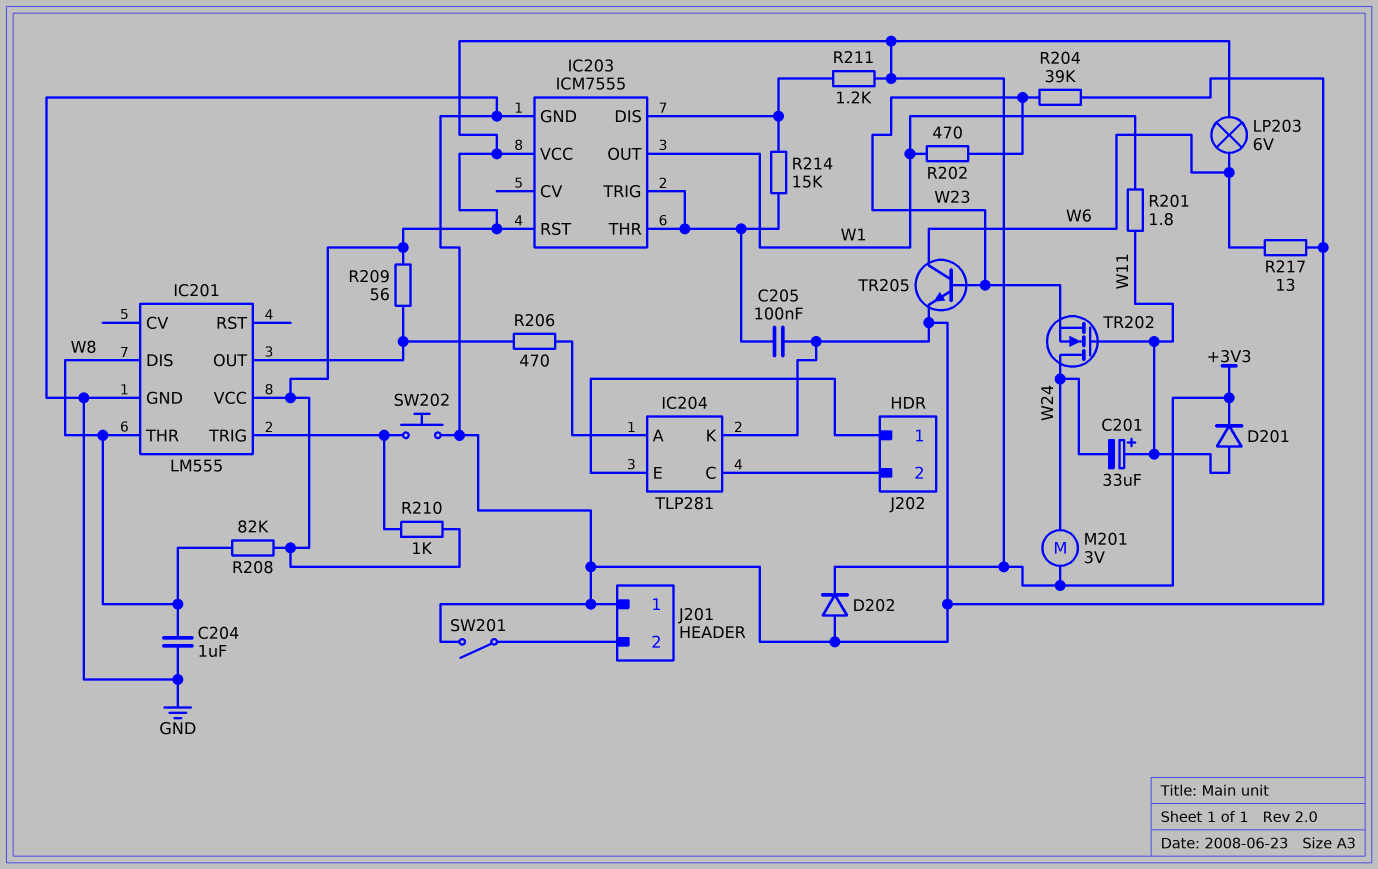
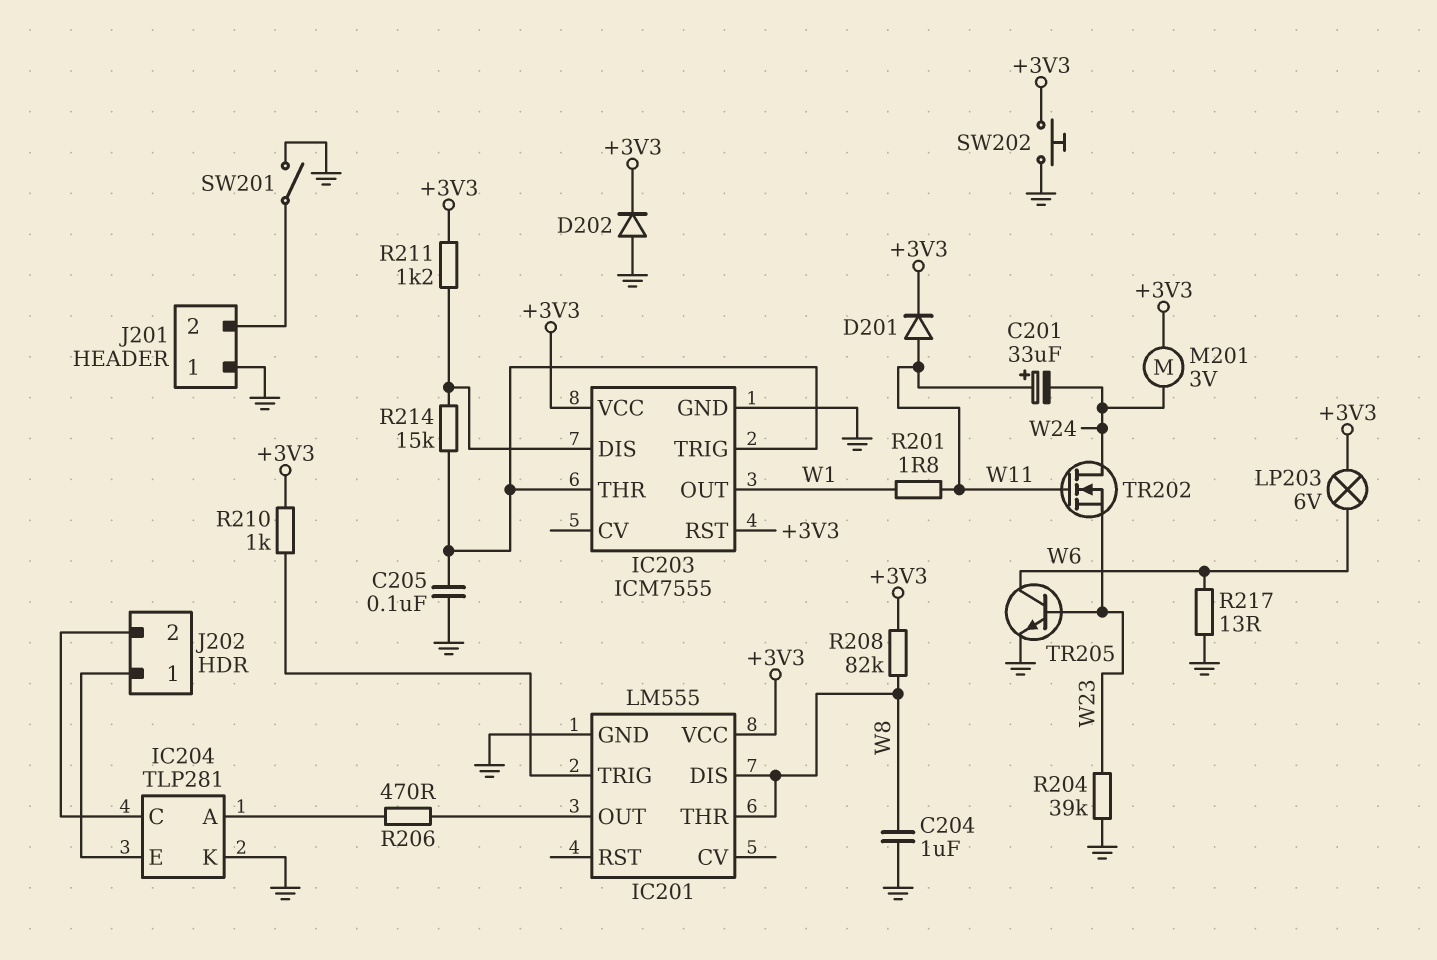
R202: 470 (W1, W23) -> none
R209: 56 (+3V3, IC201/OUT) -> none
SW202: button (GND, IC201/TRIG) -> button (+3V3, GND)

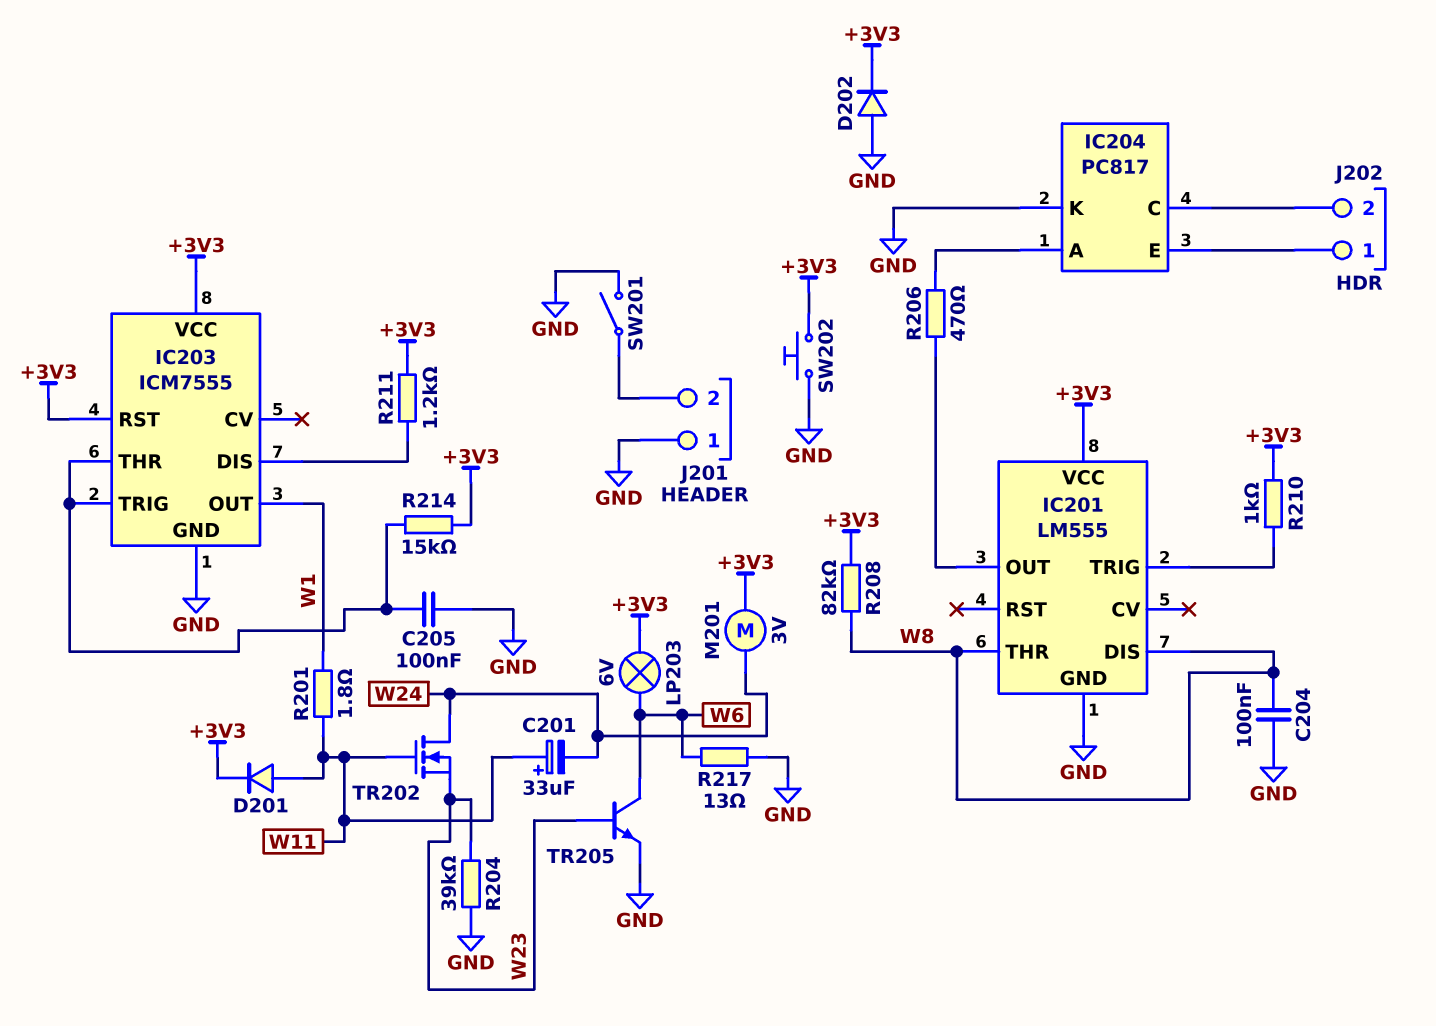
C204: 1uF (GND, W8) -> 100nF (GND, W8)
IC204: TLP281 -> PC817
R214: 15k (IC203/DIS, IC203/THR) -> 15k (+3V3, IC203/THR)

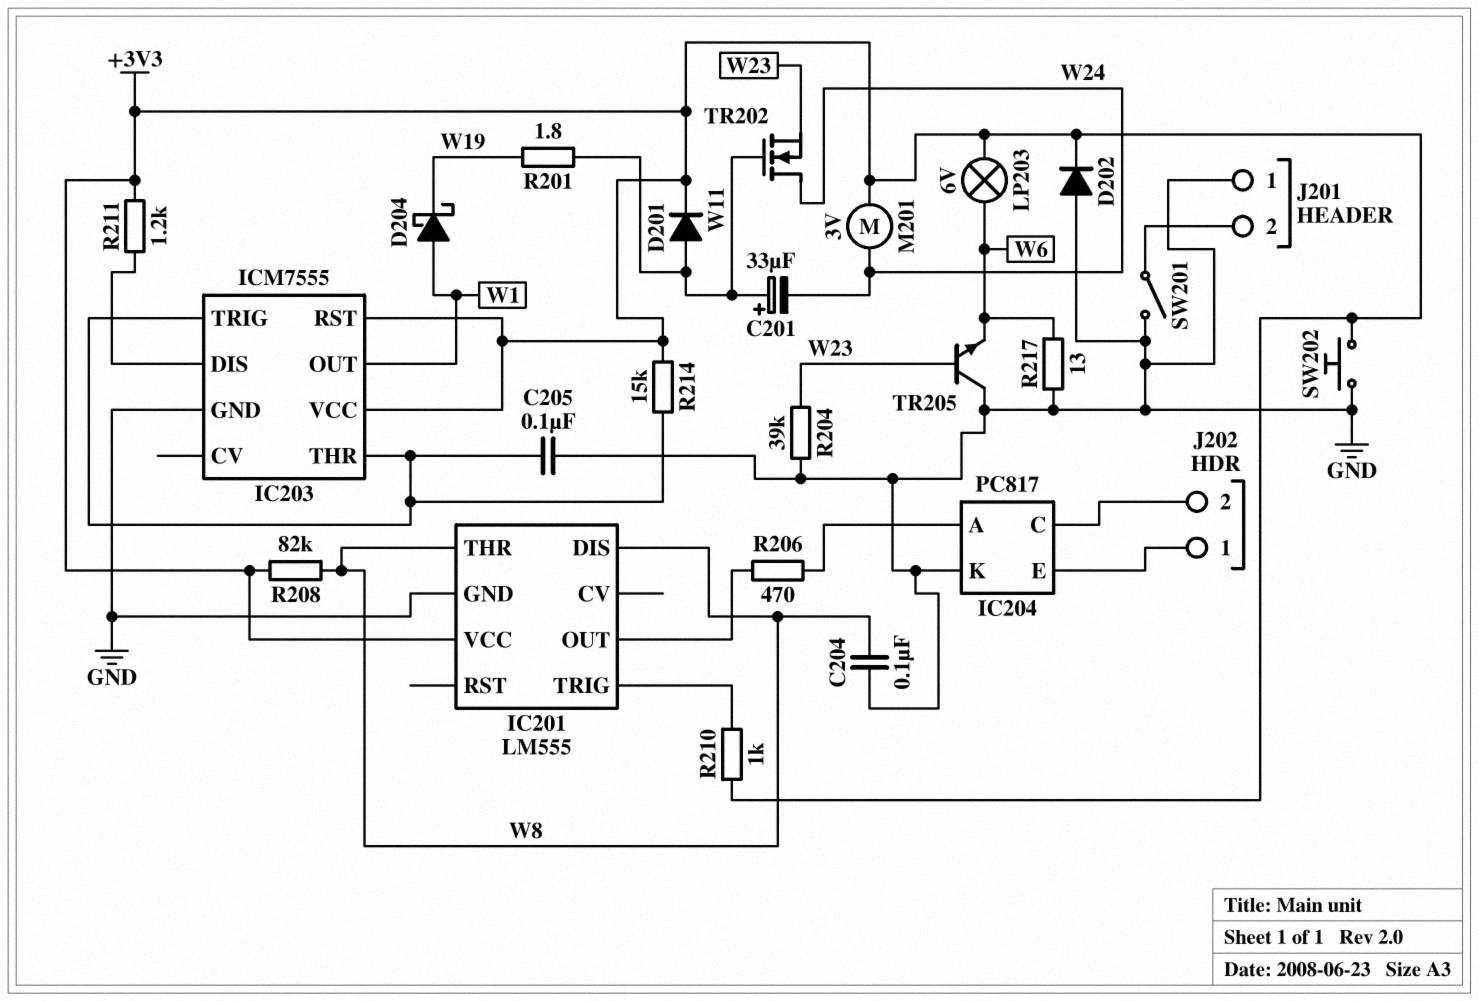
D204: none -> schottky (A W1, K W19)
R201: 1.8 (W1, W11) -> 1.8 (W11, W19)
TR205: NPN (B W23, C W6, E GND) -> NPN (B W23, C GND, E W6)

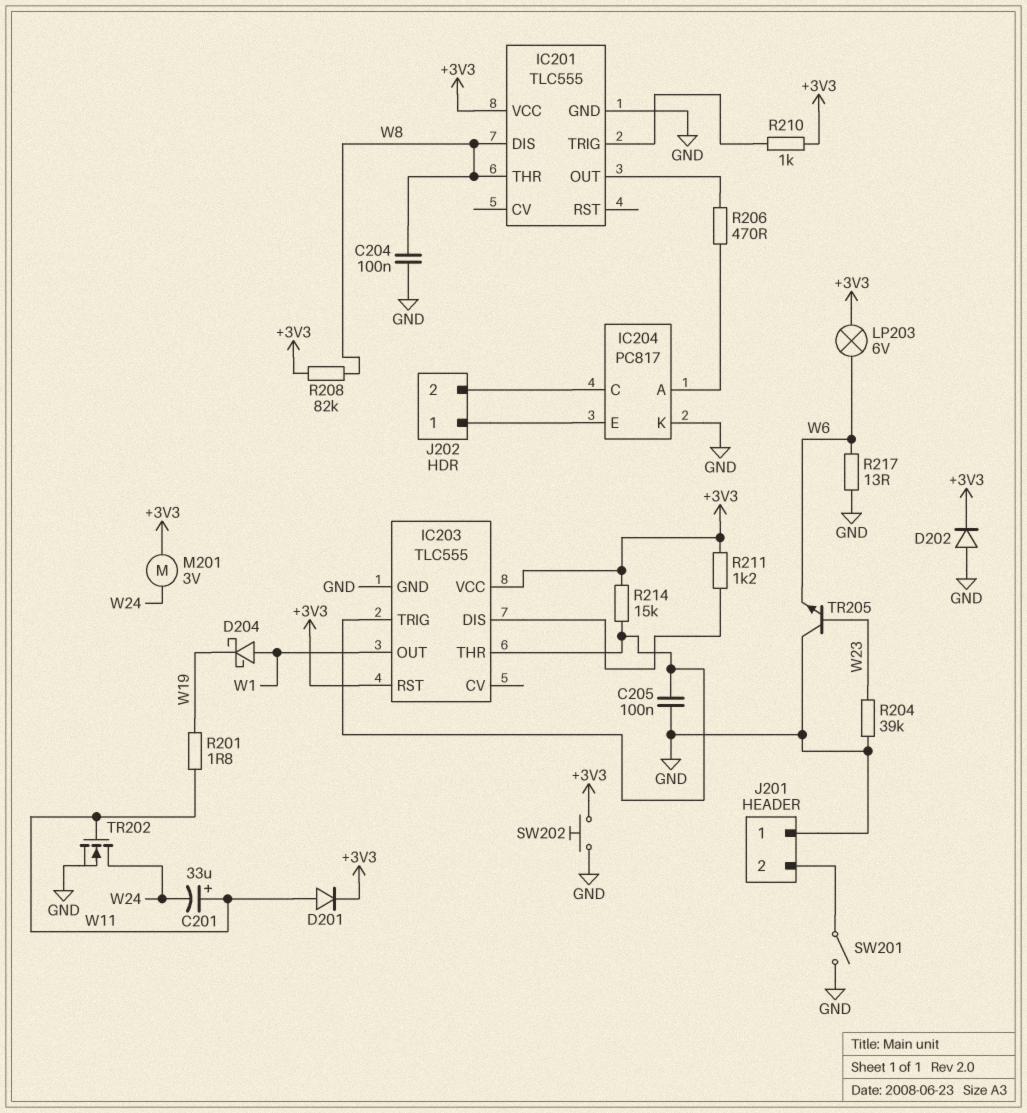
IC201: LM555 -> TLC555
IC203: ICM7555 -> TLC555
TR202: NMOS (G W11, D W24, S W23) -> NMOS (G W11, D W24, S GND)

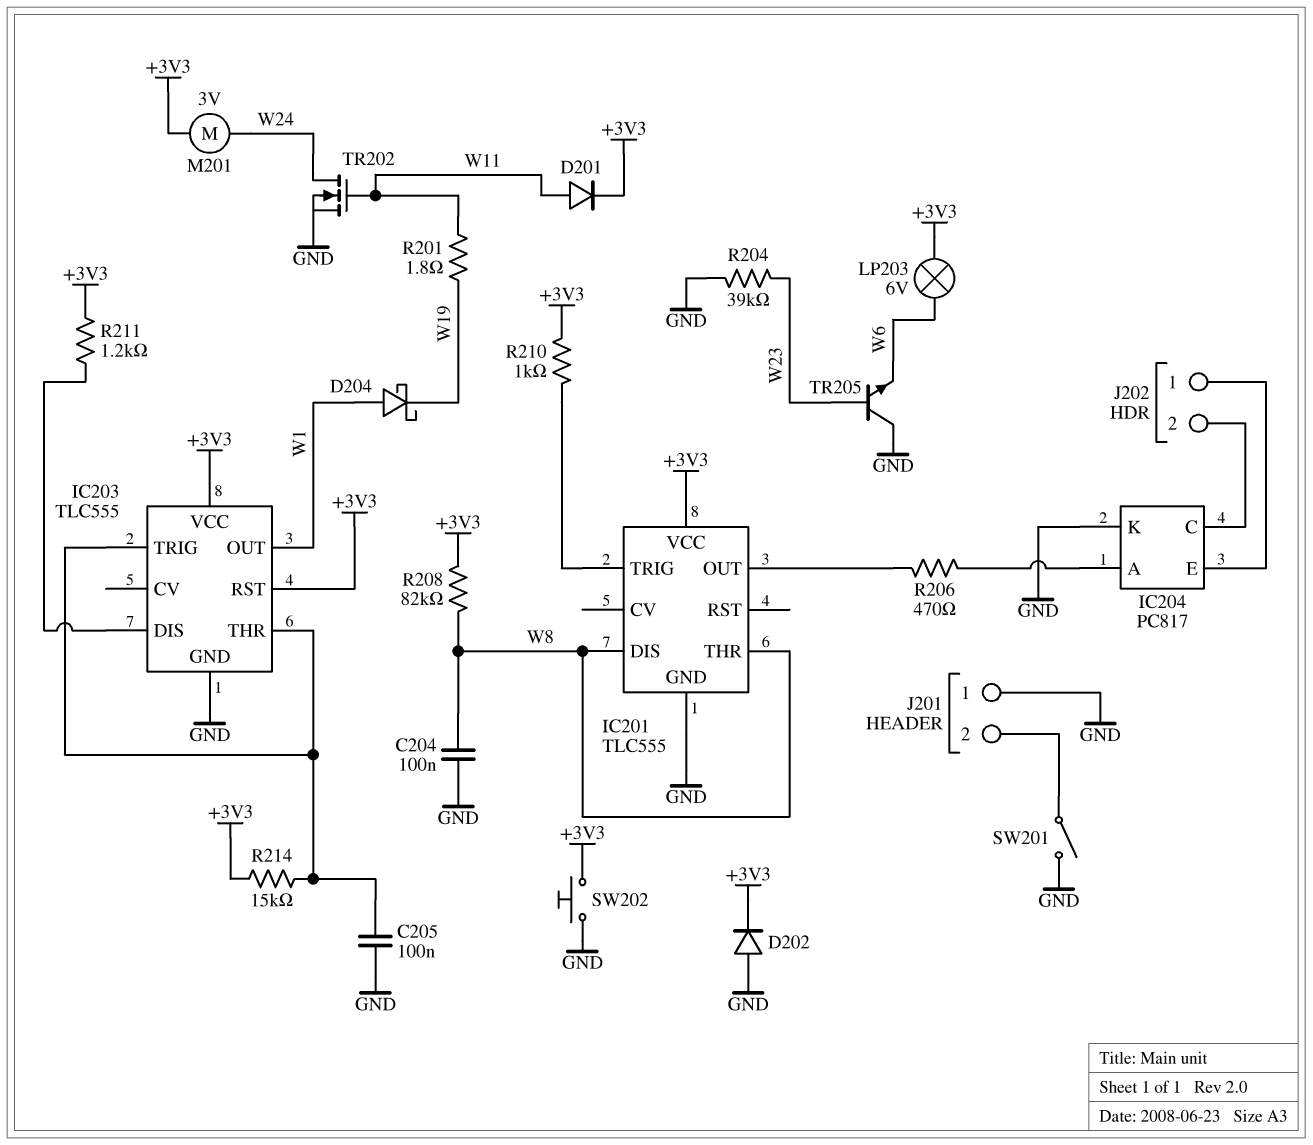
C201: 33uF (plus W11, minus W24) -> none
R217: 13 (GND, W6) -> none

